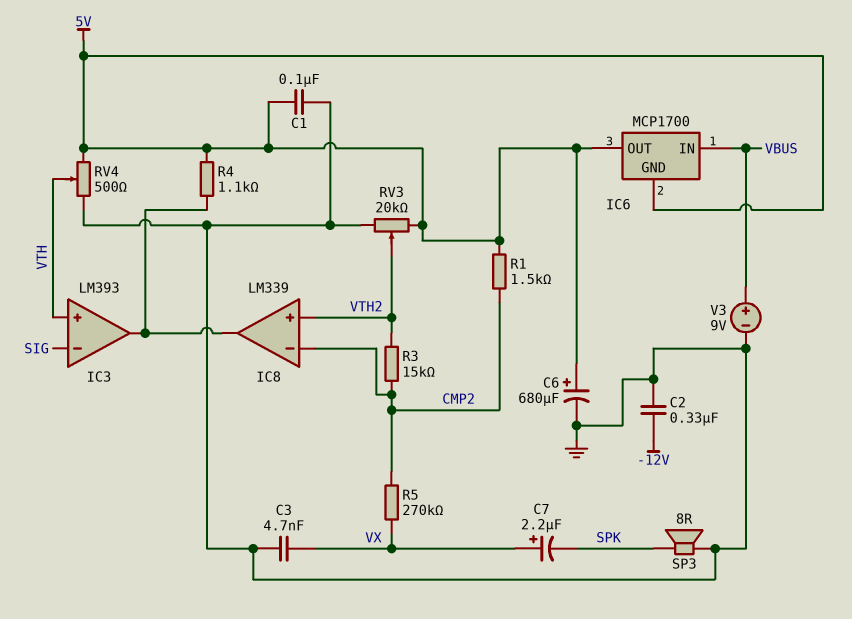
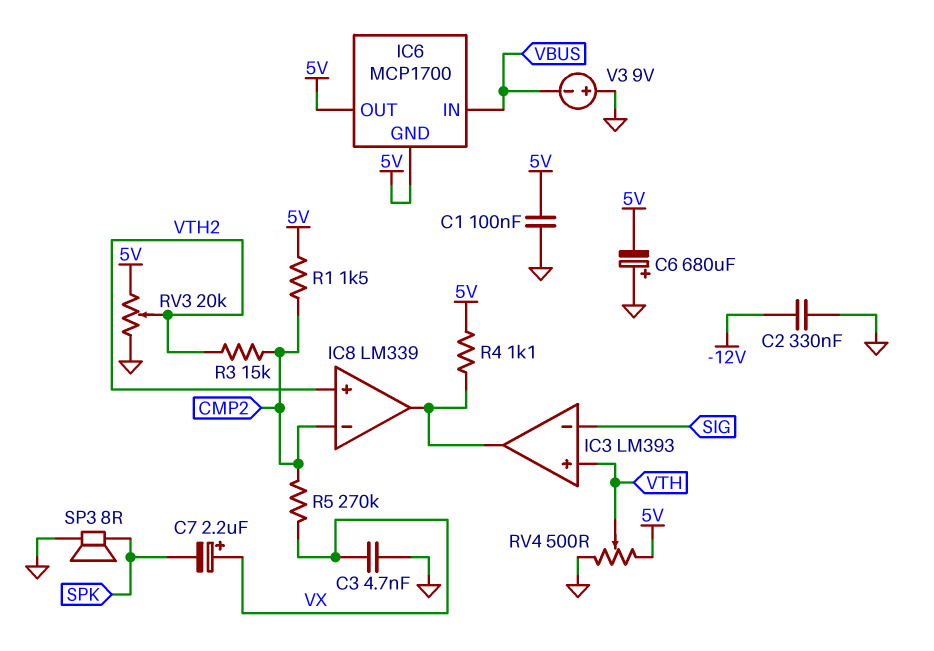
C6: 680uF (plus 5V, minus GND) -> 680uF (plus GND, minus 5V)
V3: 9V (plus VBUS, minus GND) -> 9V (plus GND, minus VBUS)

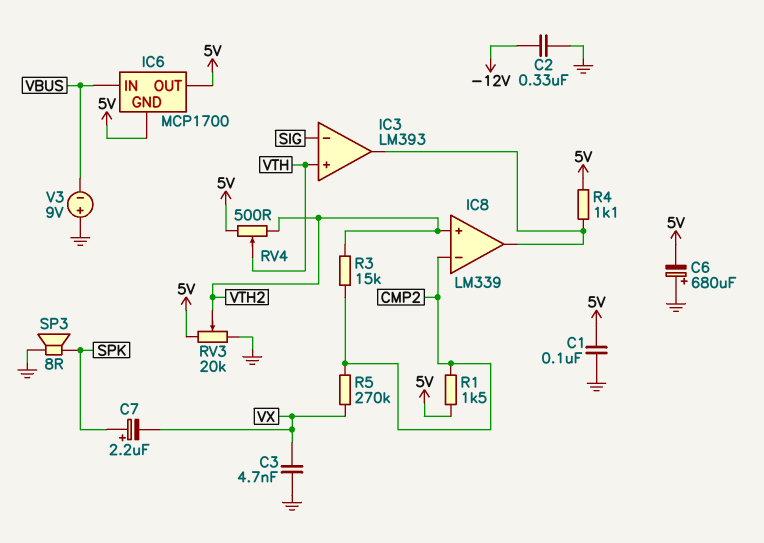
C7: 2.2uF (plus VX, minus SPK) -> 2.2uF (plus SPK, minus VX)
RV4: 500 (5V, GND, wiper VTH) -> 500 (5V, VTH2, wiper VTH)

